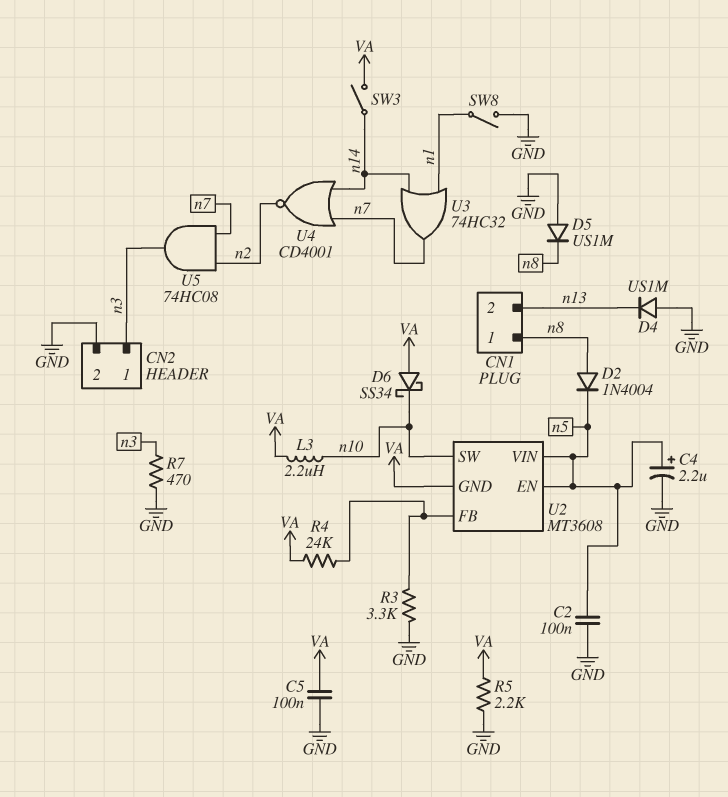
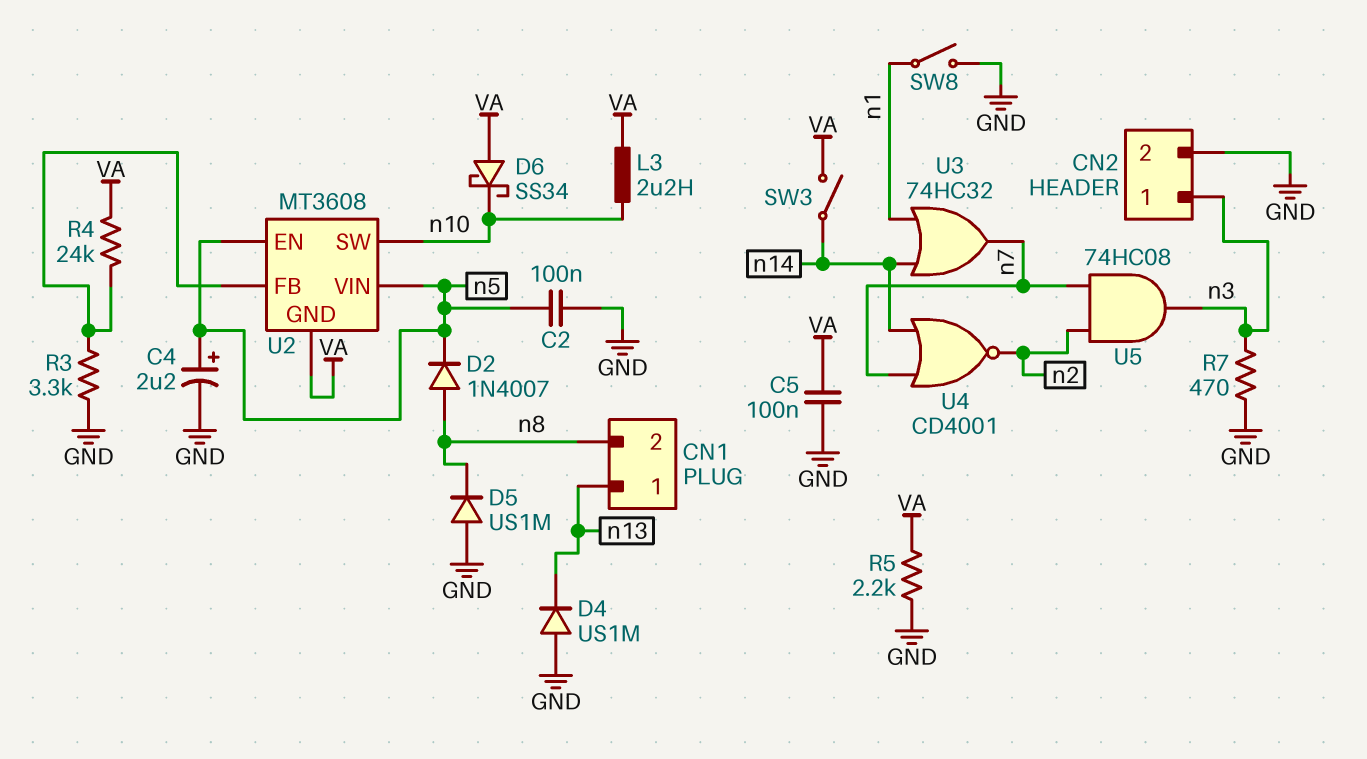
CN1 pin 1: n8 -> n13
CN1 pin 2: n13 -> n8
D2: diode 1N4004 (A n8, K n5) -> diode 1N4007 (A n8, K n5)

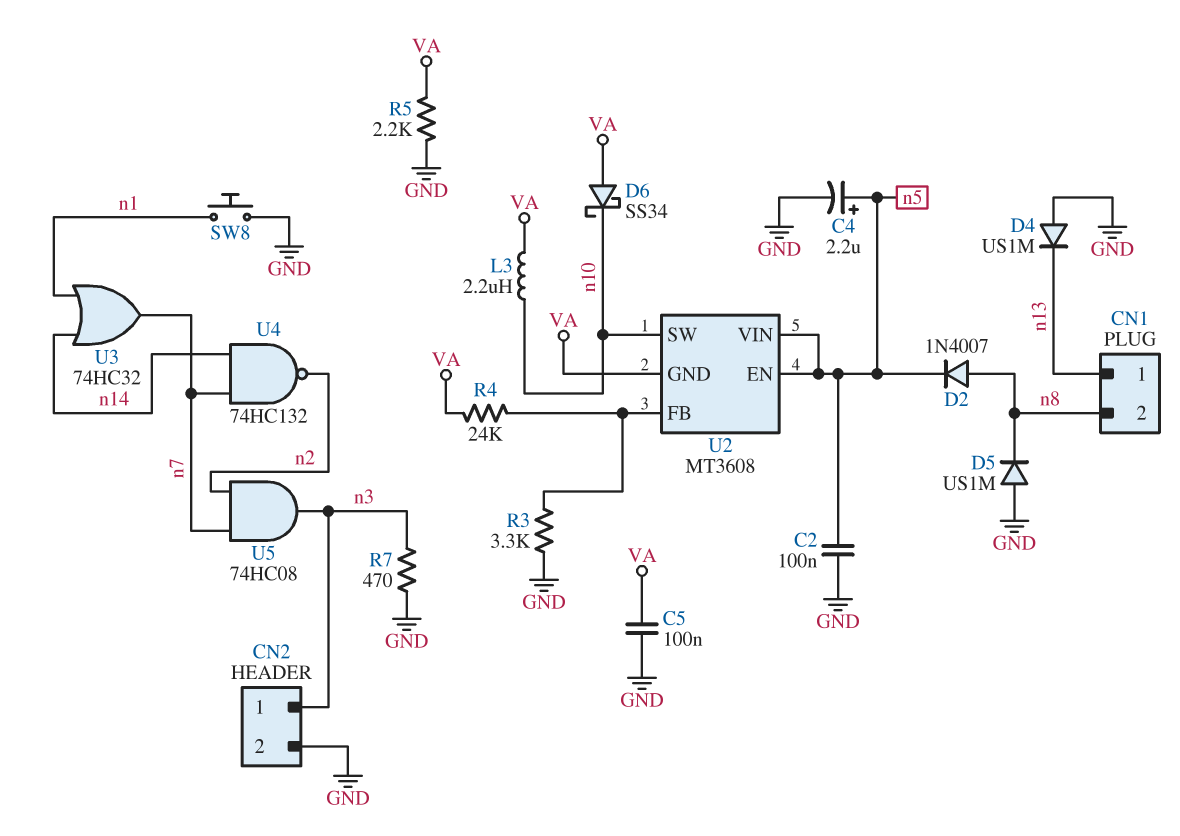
SW3: switch (VA, n14) -> none
SW8: switch (GND, n1) -> button (GND, n1)
U4: NOR CD4001 (in n7, in n14, out n2) -> NAND 74HC132 (in n7, in n14, out n2)

